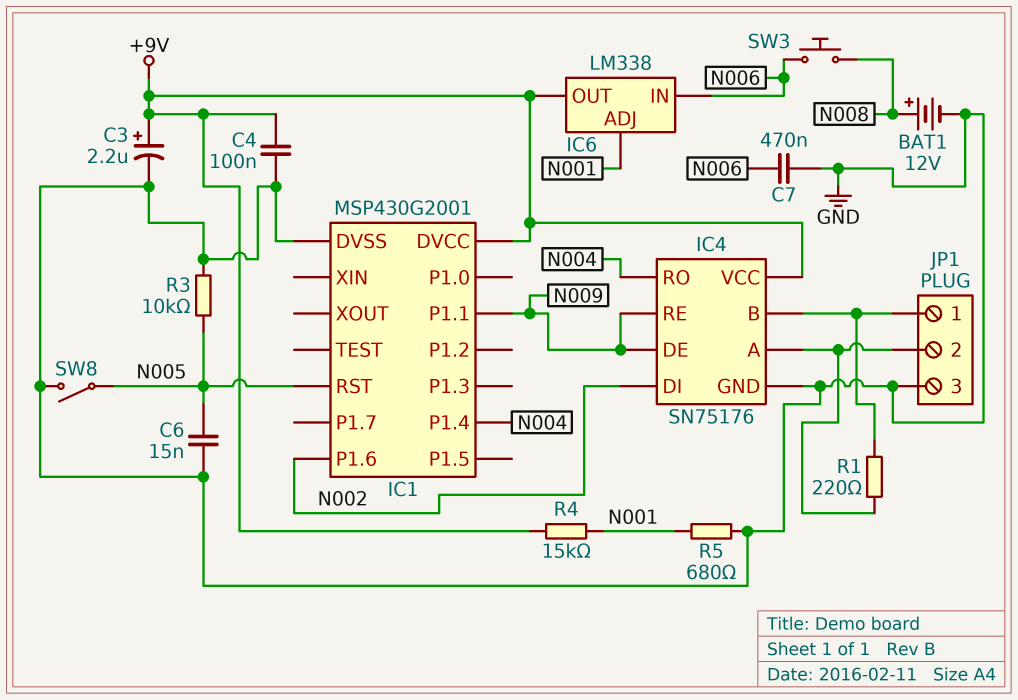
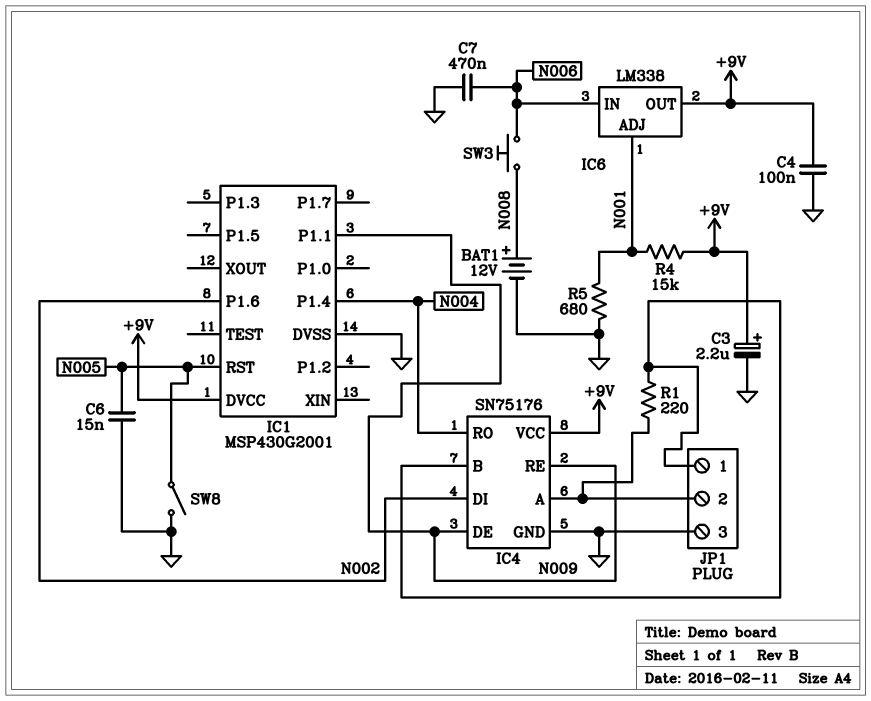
R3: 10k (GND, N005) -> none

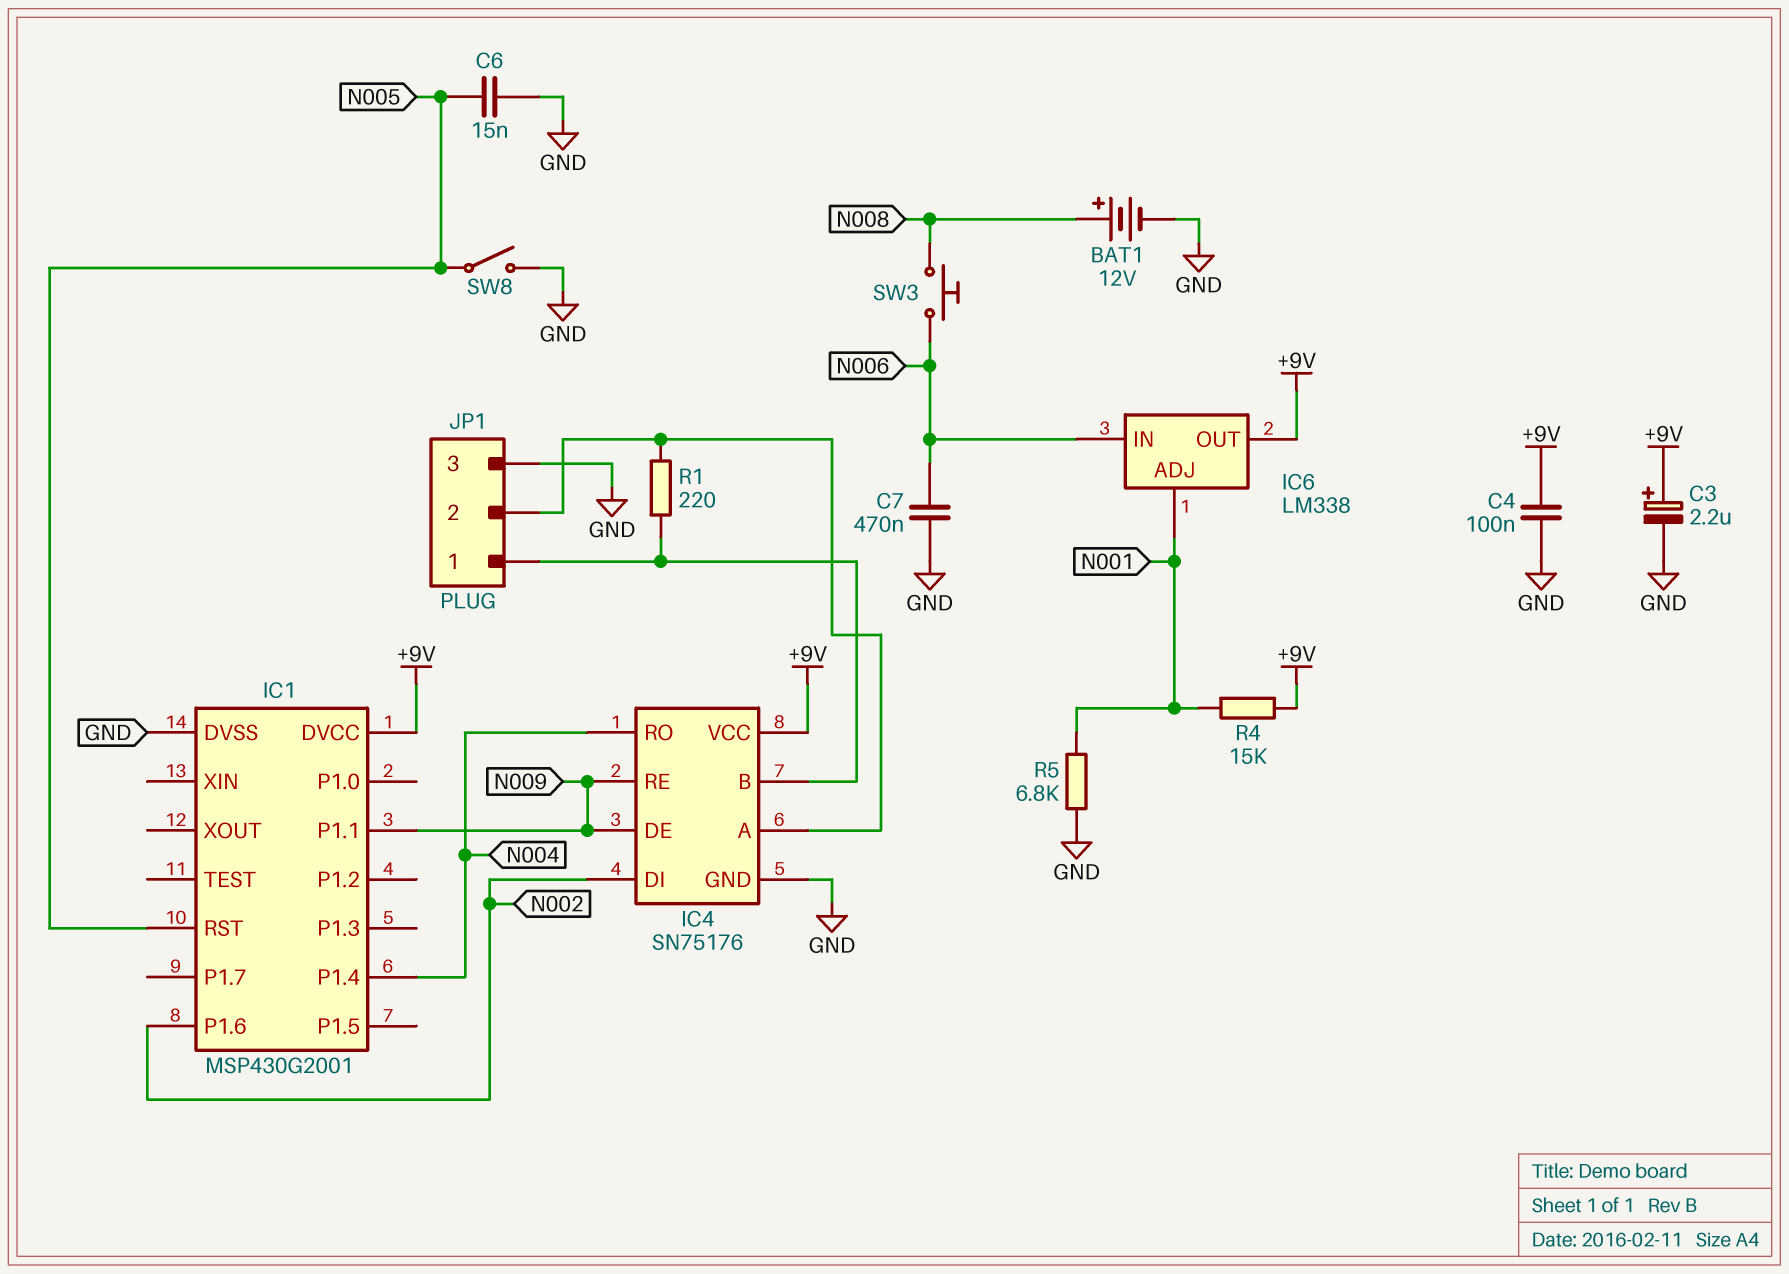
R5: 680 (GND, N001) -> 6.8k (GND, N001)

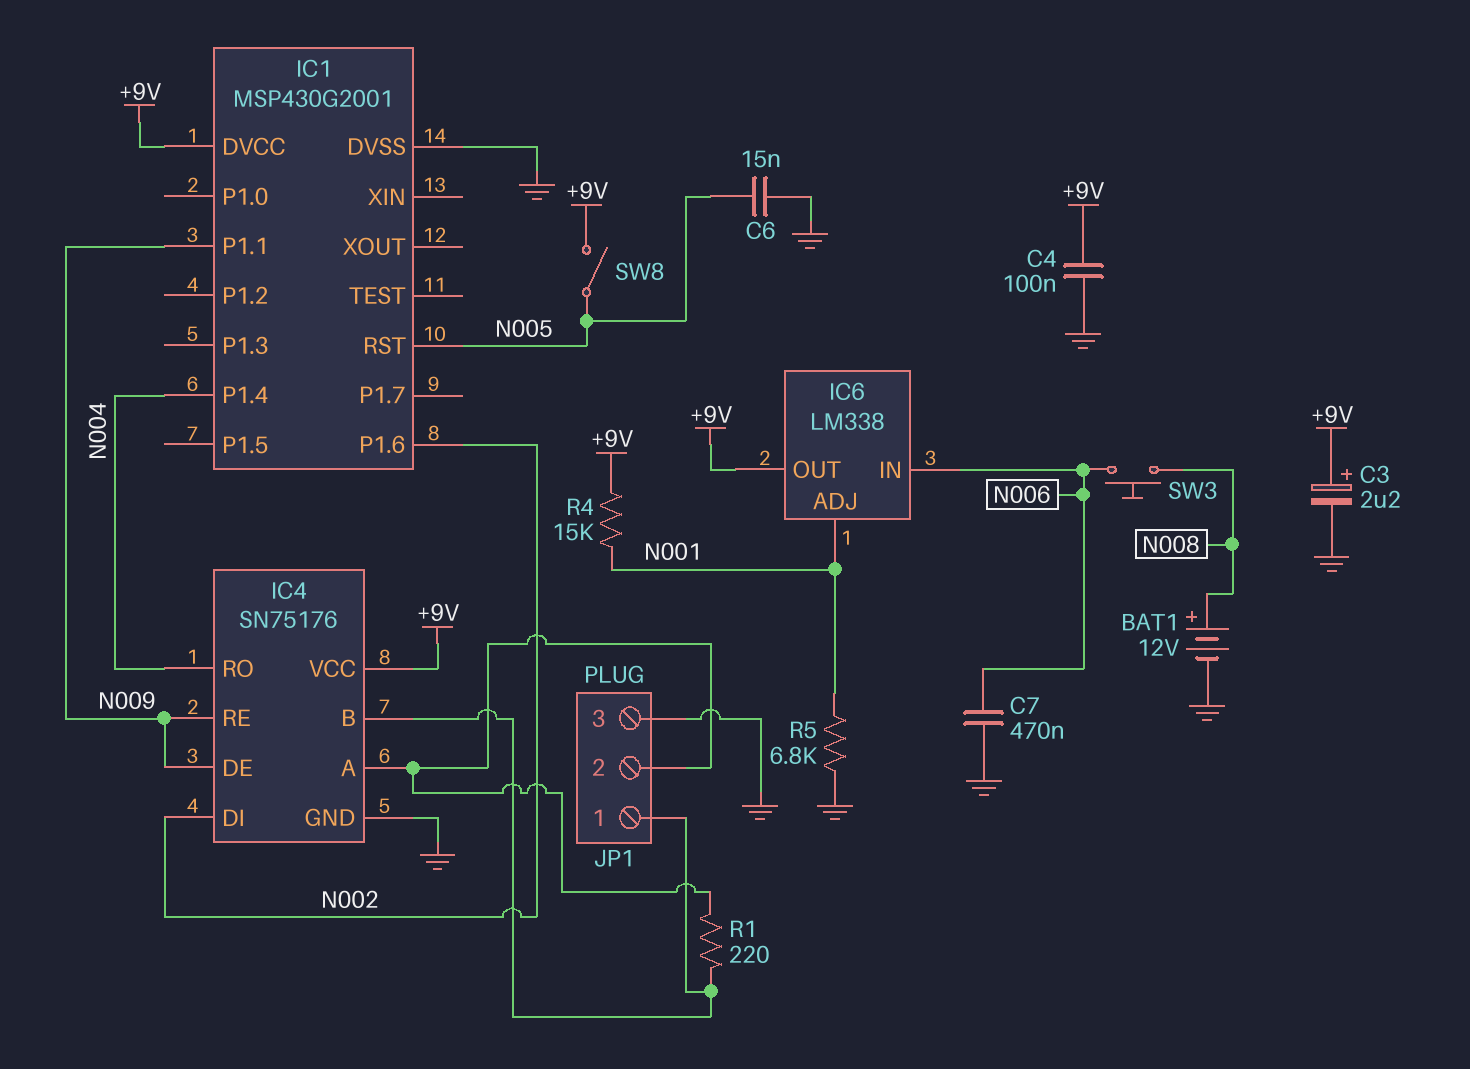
SW8: switch (GND, N005) -> switch (+9V, N005)

